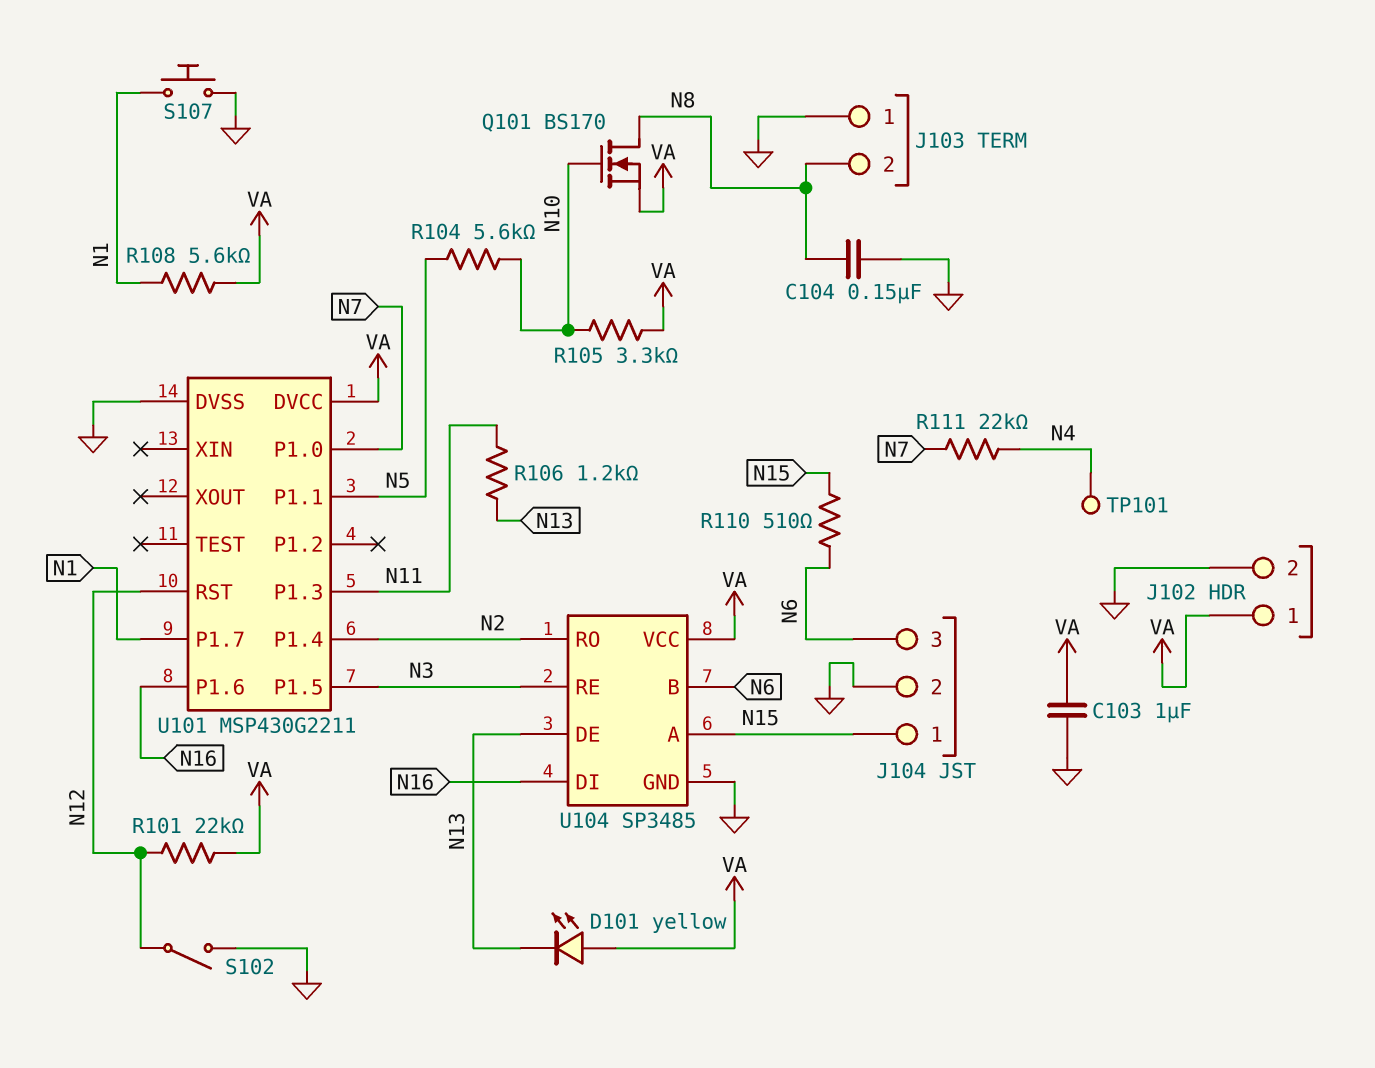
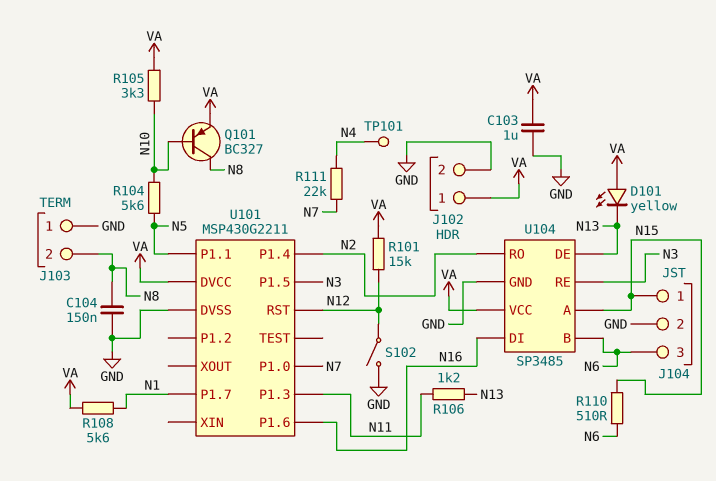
Q101: NMOS BS170 (G N10, D N8, S VA) -> PNP BC327 (B N10, C N8, E VA)
R101: 22k (N12, VA) -> 15k (N12, VA)
S107: button (GND, N1) -> none

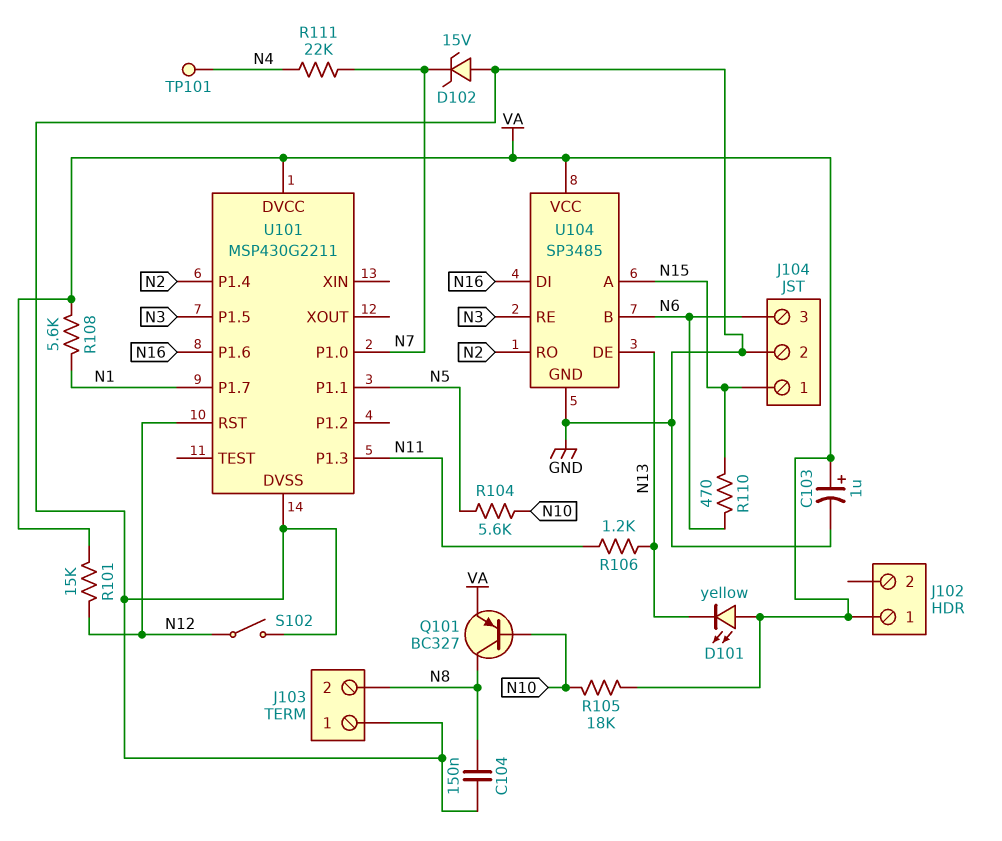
C103: 1uF (GND, VA) -> 1uF (plus VA, minus GND)
D102: none -> zener 15V (A GND, K N7)
J102 pin 2: GND -> none
R105: 3.3k (N10, VA) -> 18k (N10, VA)
R110: 510 (N6, N15) -> 470 (N6, N15)

